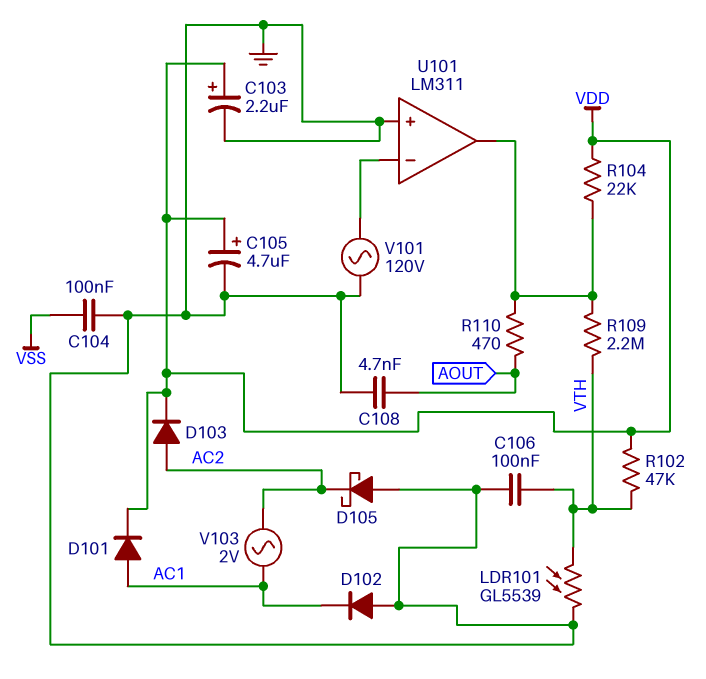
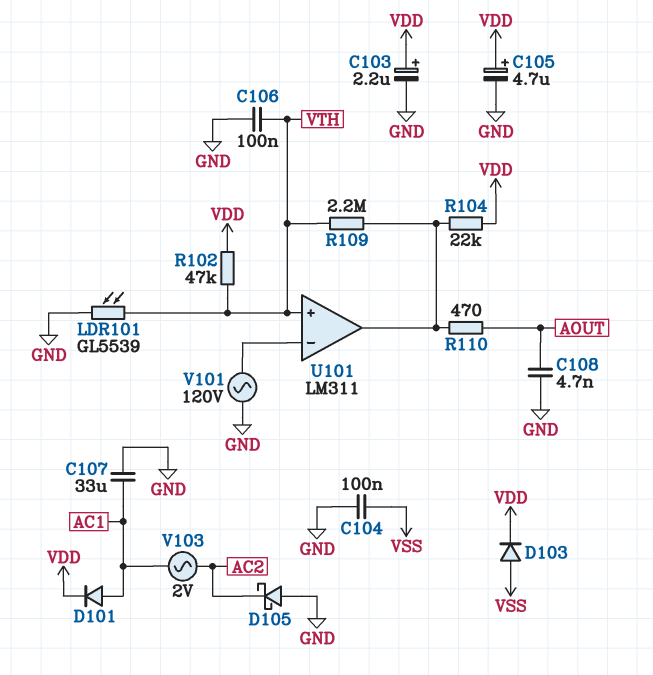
C107: none -> 33uF (AC1, GND)
D102: diode (A GND, K AC1) -> none
D103: diode (A AC2, K VDD) -> diode (A VSS, K VDD)
U101 pin in+: GND -> VTH

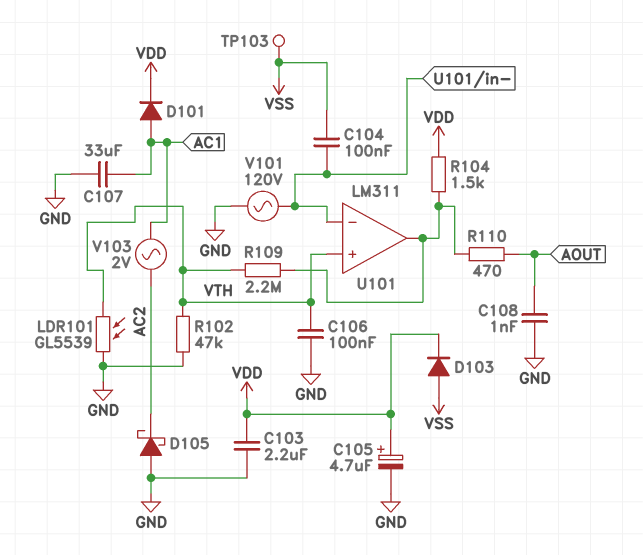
C103: 2.2uF (plus VDD, minus GND) -> 2.2uF (GND, VDD)
C104: 100nF (GND, VSS) -> 100nF (U101/in-, VSS)
C108: 4.7nF (AOUT, GND) -> 1nF (AOUT, GND)
R102: 47k (VDD, VTH) -> 47k (GND, VTH)
R104: 22k (U101/out, VDD) -> 1.5k (U101/out, VDD)
TP103: none -> test point (VSS)

